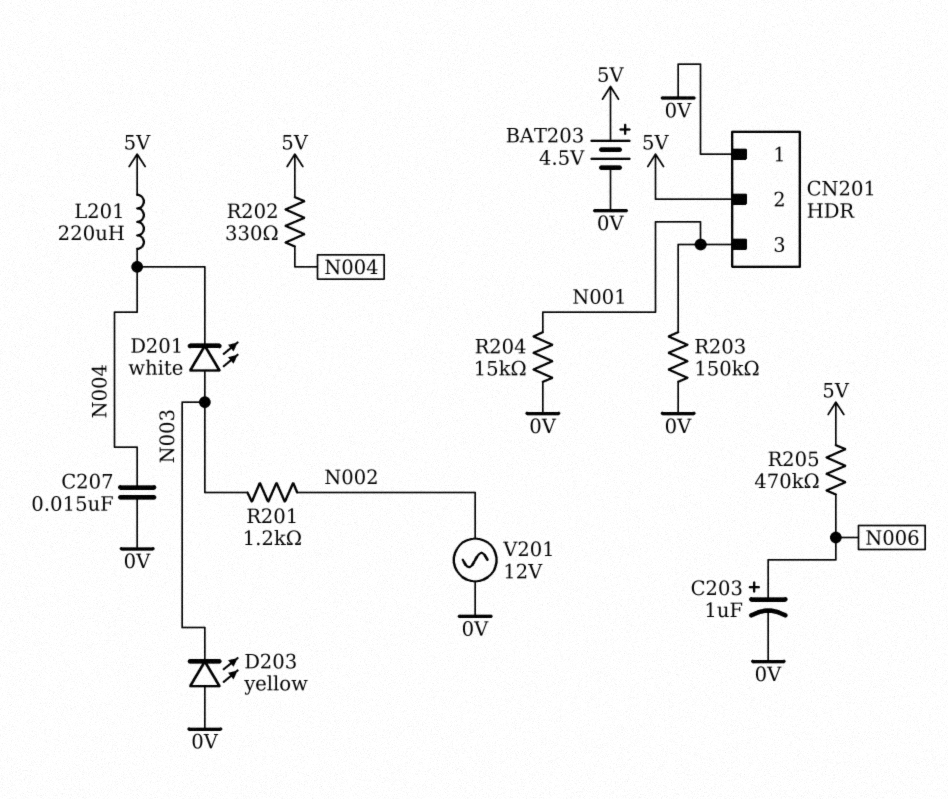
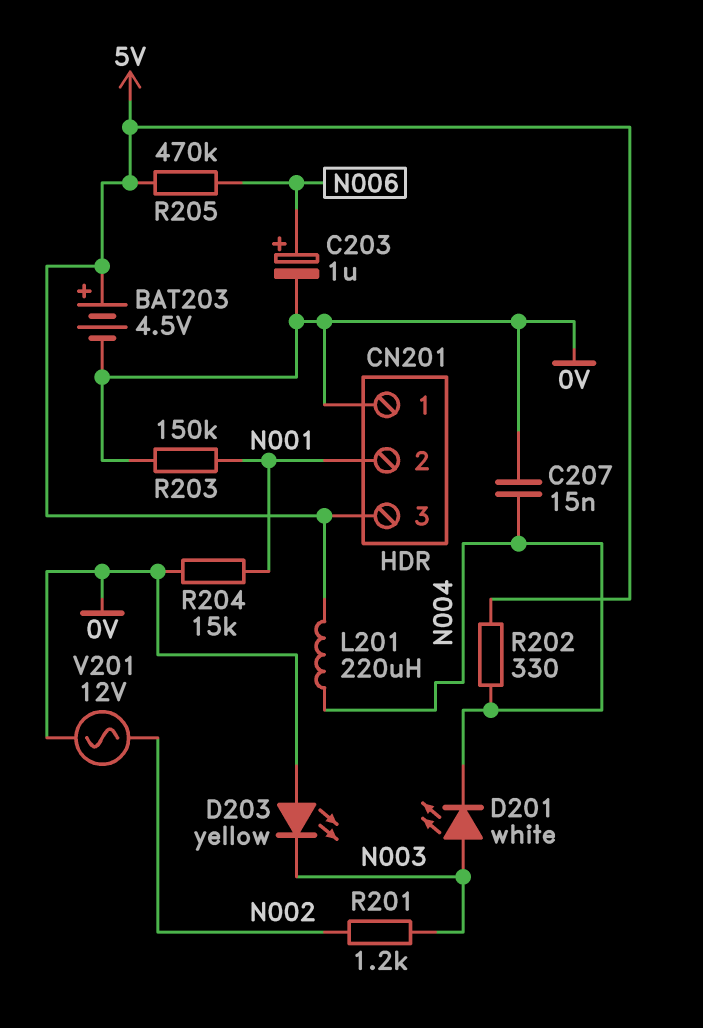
CN201 pin 2: 5V -> N001
CN201 pin 3: N001 -> 5V

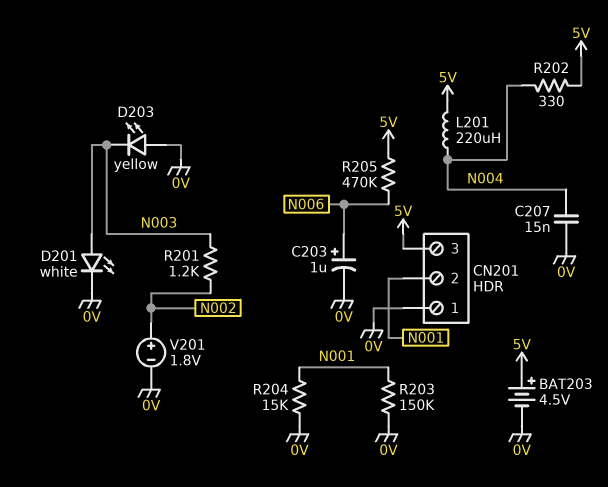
D201: LED white (A N003, K N004) -> LED white (A N003, K 0V)
V201: AC 12V (0V, N002) -> 1.8V (plus N002, minus 0V)

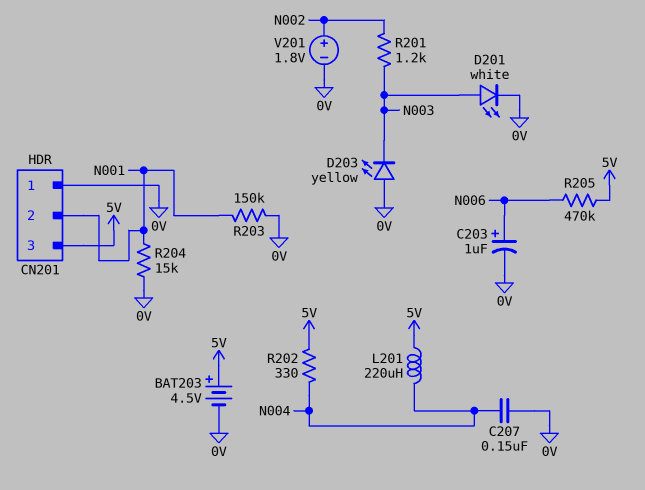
C207: 15nF (0V, N004) -> 150nF (0V, N004)

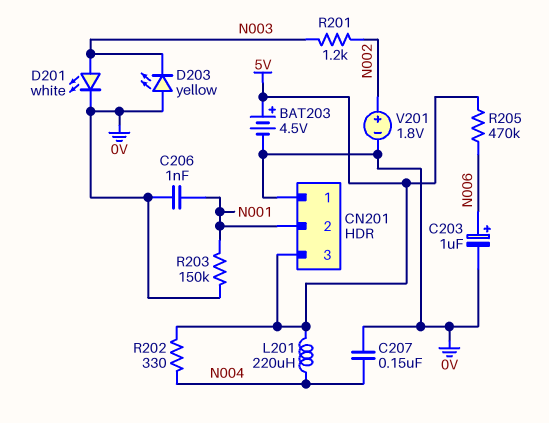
C206: none -> 1nF (0V, N001)
R204: 15k (0V, N001) -> none

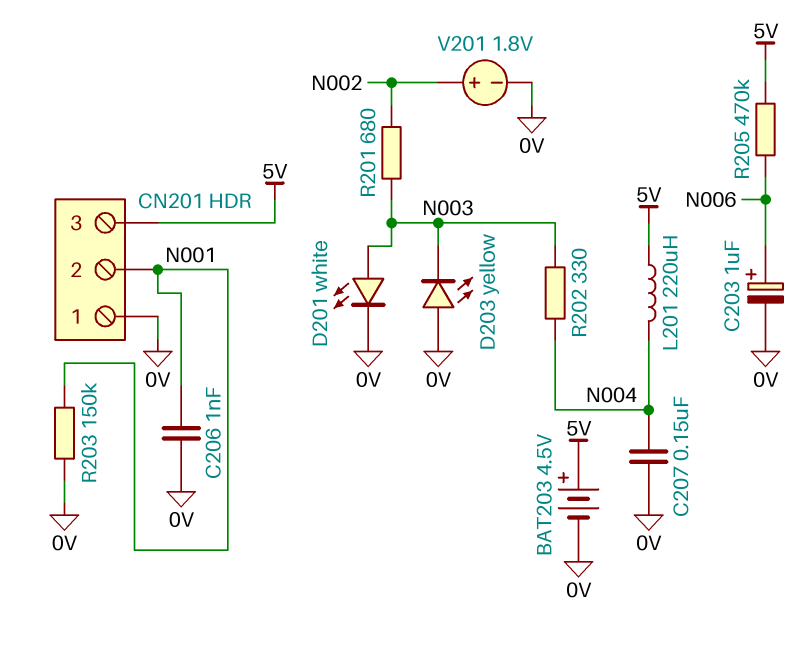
R201: 1.2k (N002, N003) -> 680 (N002, N003)
R202: 330 (5V, N004) -> 330 (N003, N004)

